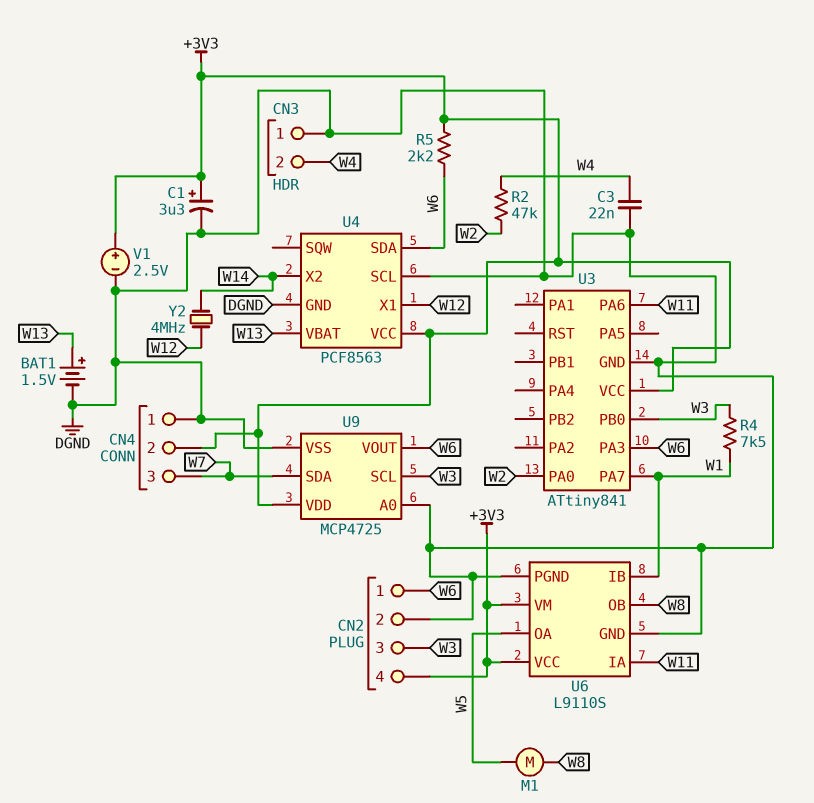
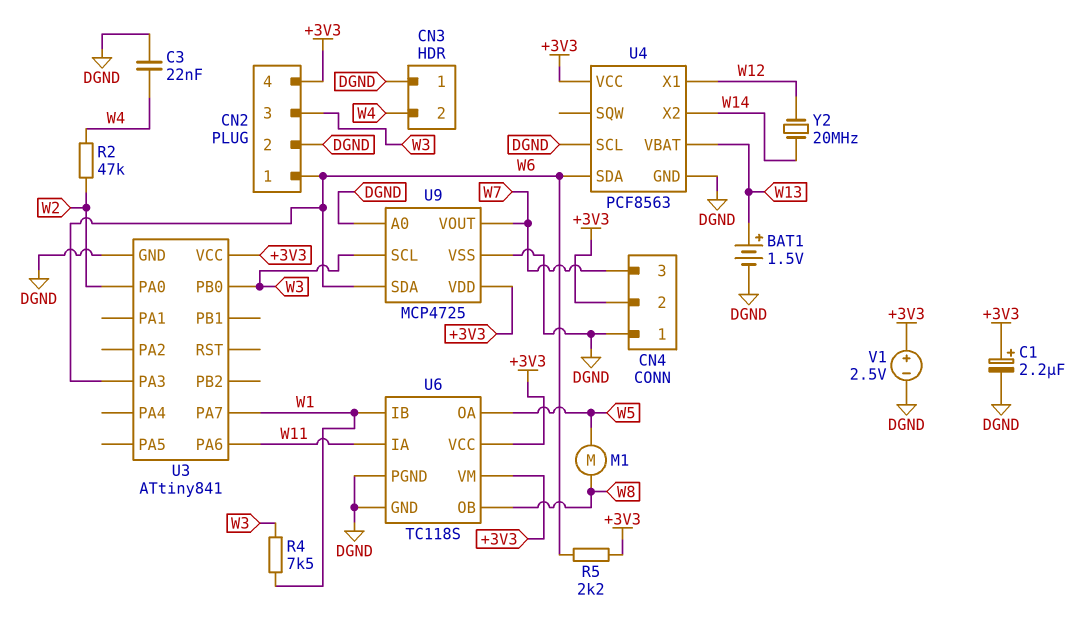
C1: 3.3uF (plus +3V3, minus DGND) -> 2.2uF (plus +3V3, minus DGND)
U6: L9110S -> TC118S
U9 pin SDA: W7 -> W6
U9 pin VOUT: W6 -> W7
Y2: 4MHz (W12, W14) -> 20MHz (W12, W14)

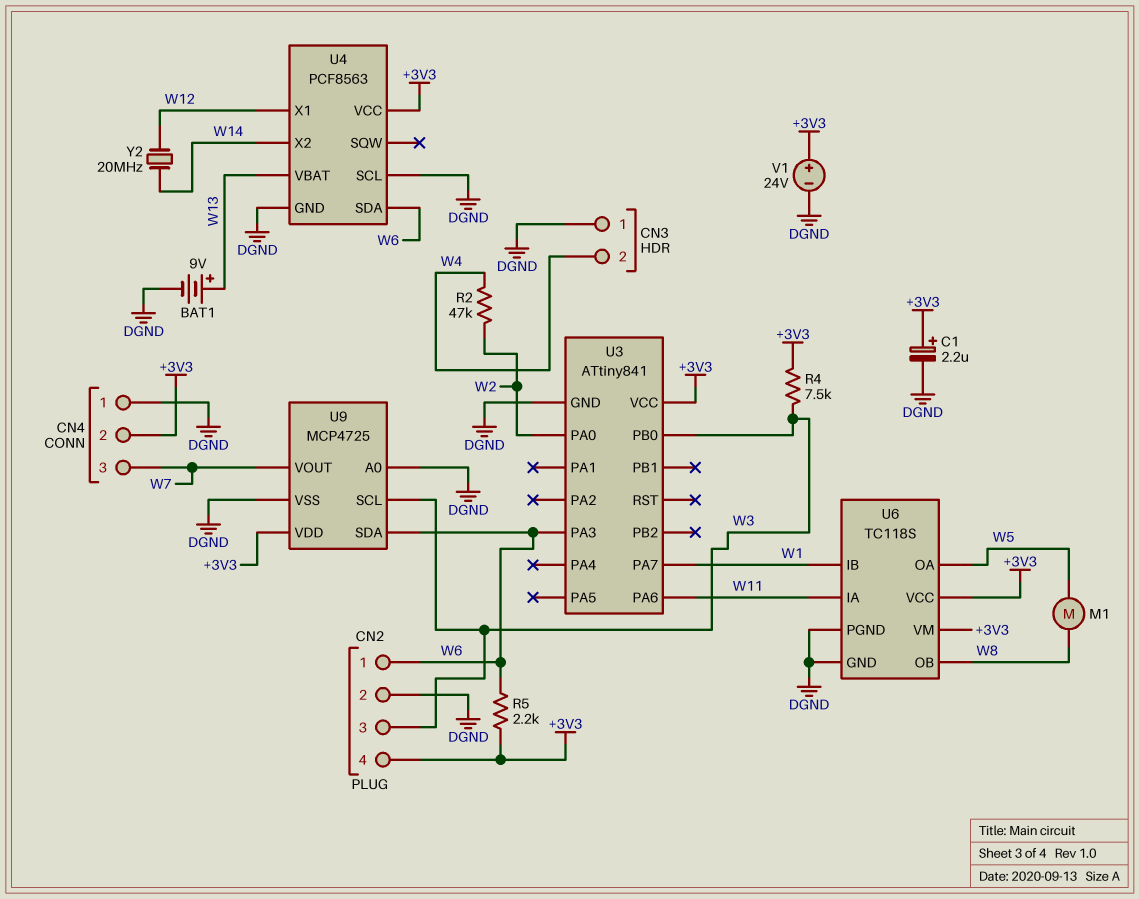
BAT1: 1.5V (plus W13, minus DGND) -> 9V (plus W13, minus DGND)
C3: 22nF (DGND, W4) -> none
R4: 7.5k (W1, W3) -> 7.5k (+3V3, W3)
V1: 2.5V (plus +3V3, minus DGND) -> 24V (plus +3V3, minus DGND)

